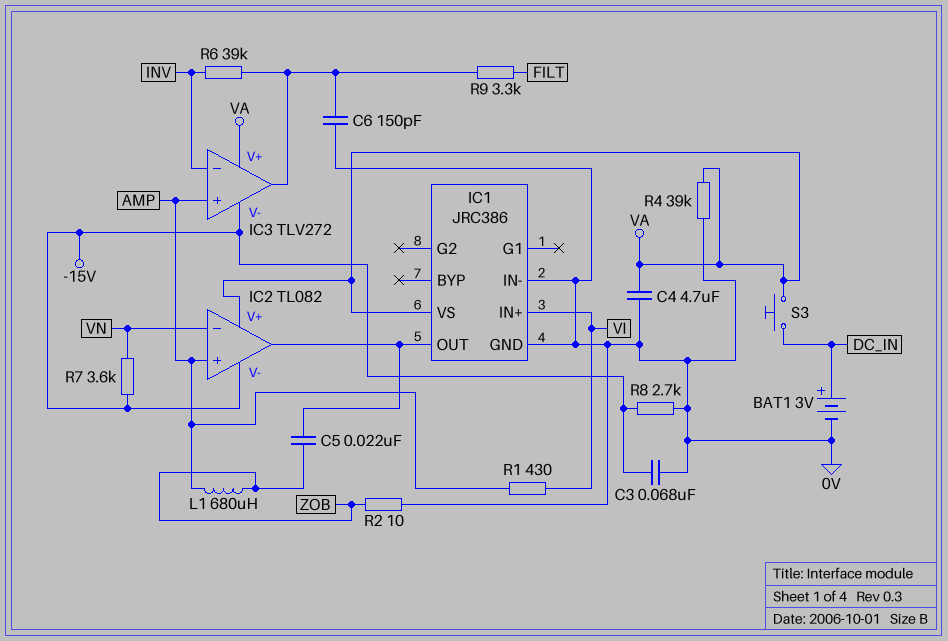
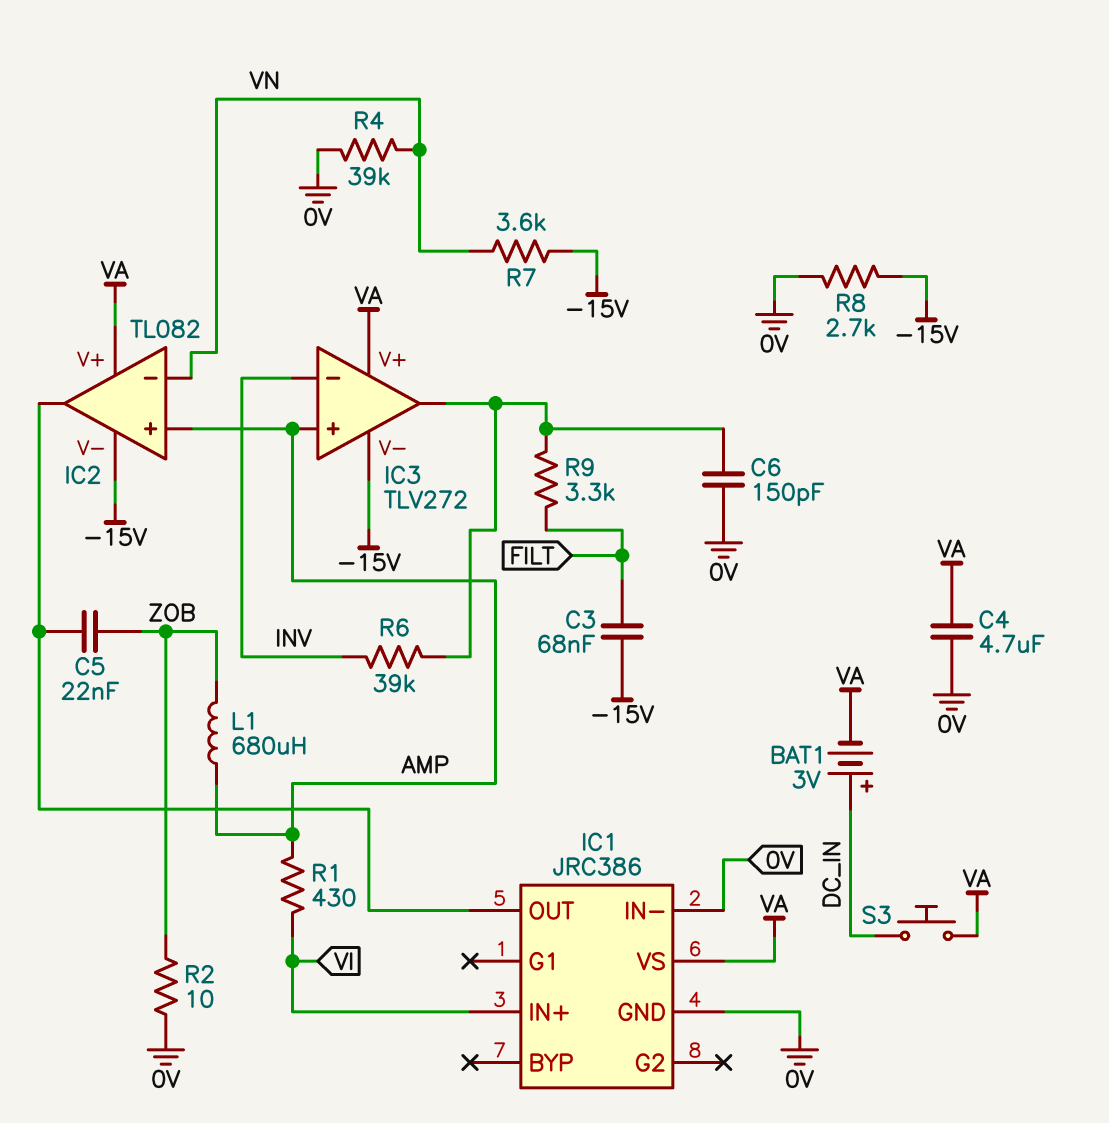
BAT1: 3V (plus DC_IN, minus 0V) -> 3V (plus DC_IN, minus VA)
C3: 68nF (-15V, 0V) -> 68nF (-15V, FILT)
R4: 39k (0V, VA) -> 39k (0V, VN)

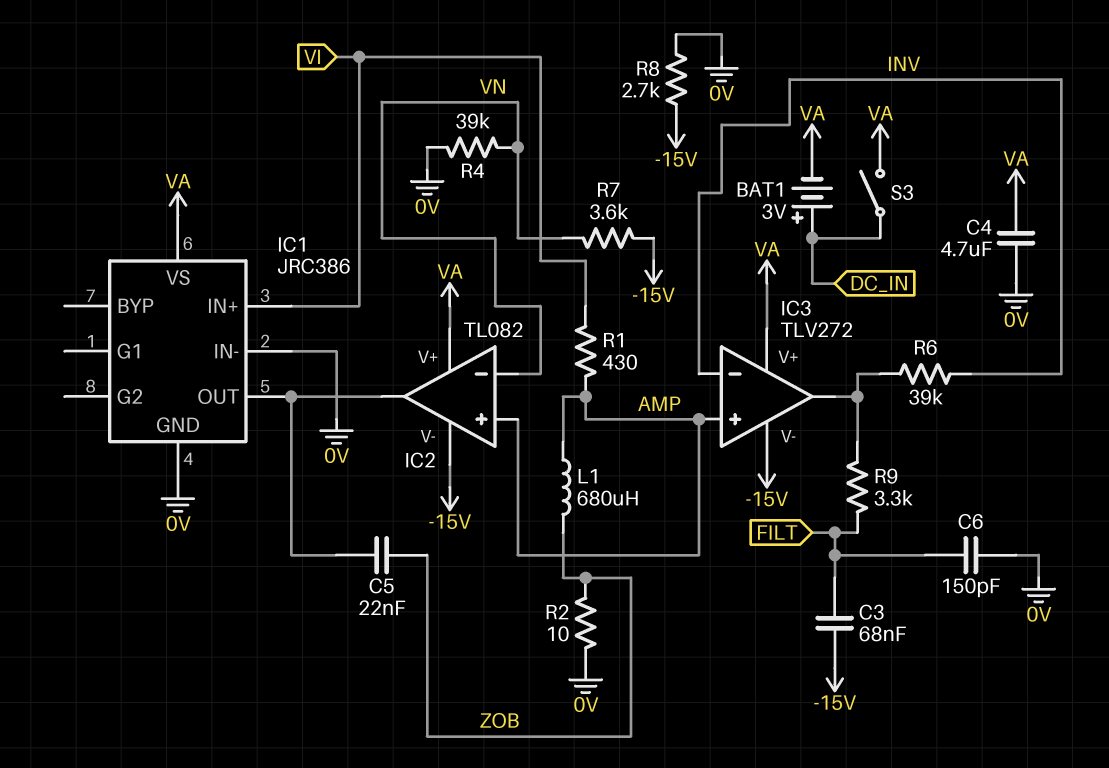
C6: 150pF (0V, IC3/out) -> 150pF (0V, FILT)
S3: button (DC_IN, VA) -> switch (DC_IN, VA)

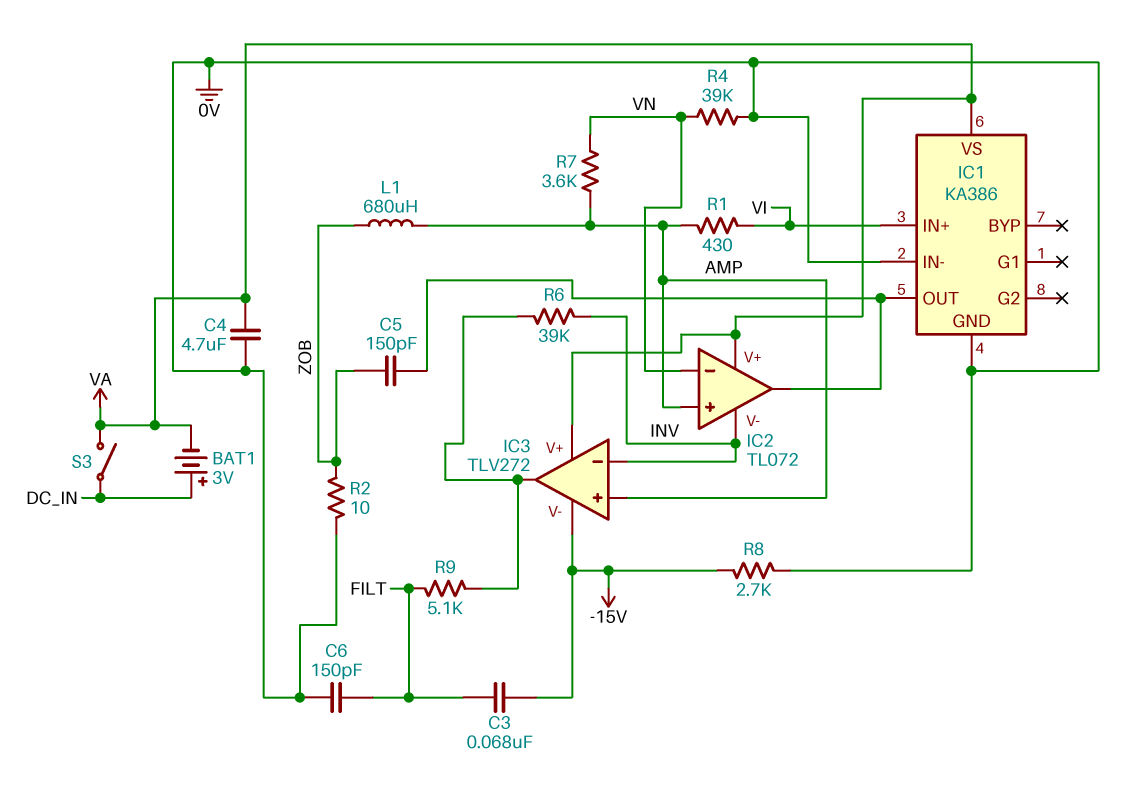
C5: 22nF (IC1/OUT, ZOB) -> 150pF (IC1/OUT, ZOB)
IC1: JRC386 -> KA386
IC2: TL082 -> TL072
IC2 pin V-: -15V -> INV
R7: 3.6k (-15V, VN) -> 3.6k (AMP, VN)
R9: 3.3k (FILT, IC3/out) -> 5.1k (FILT, IC3/out)

